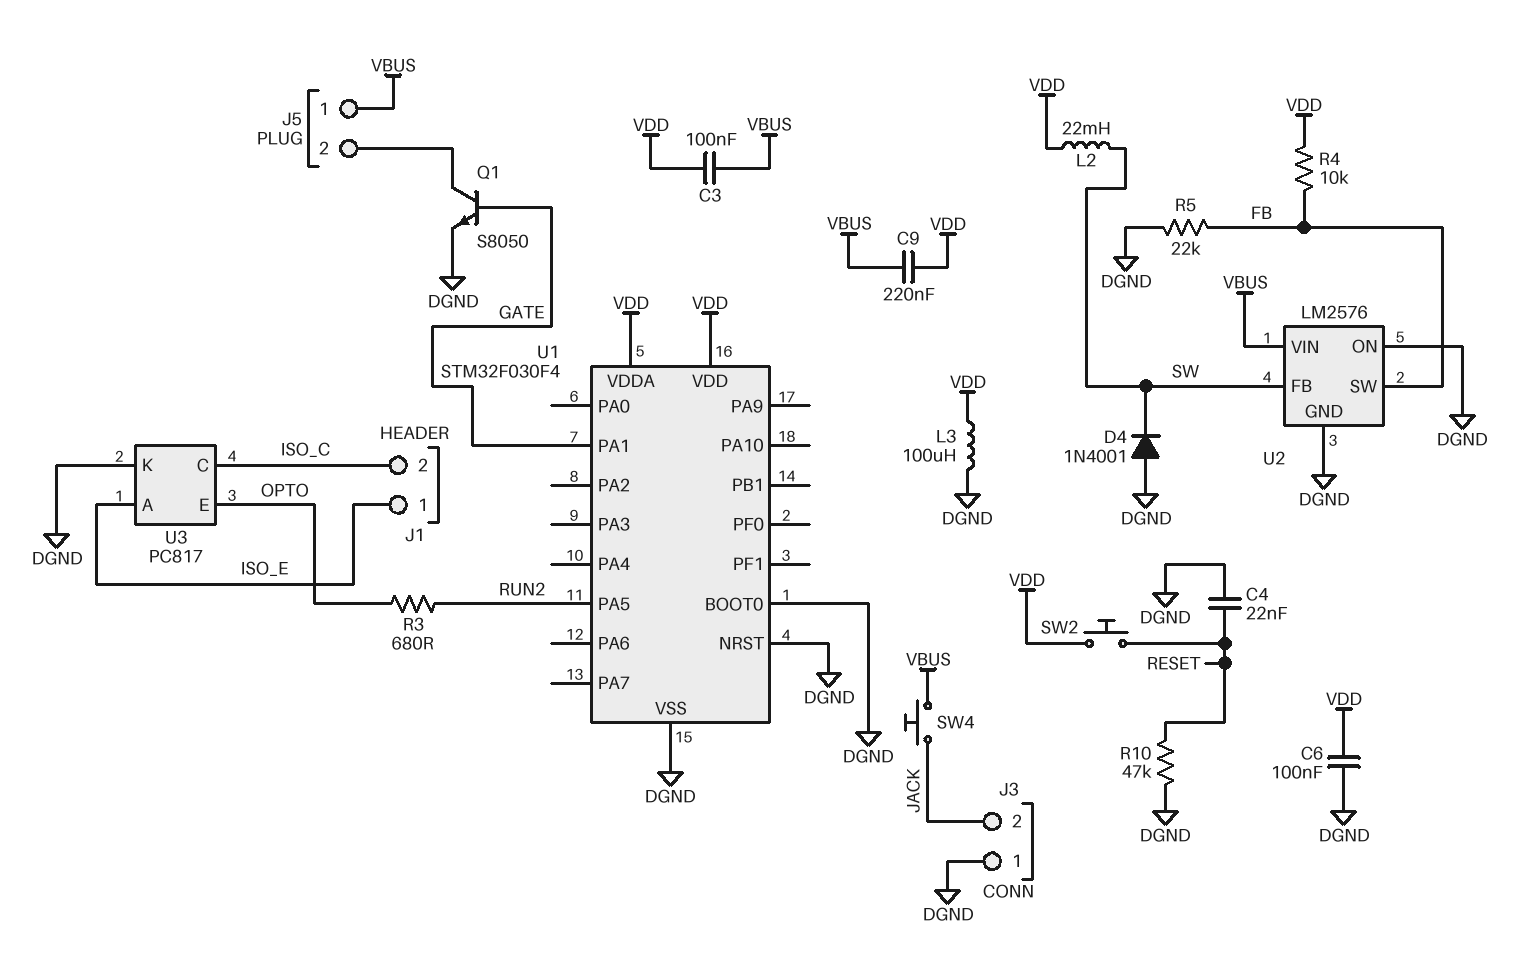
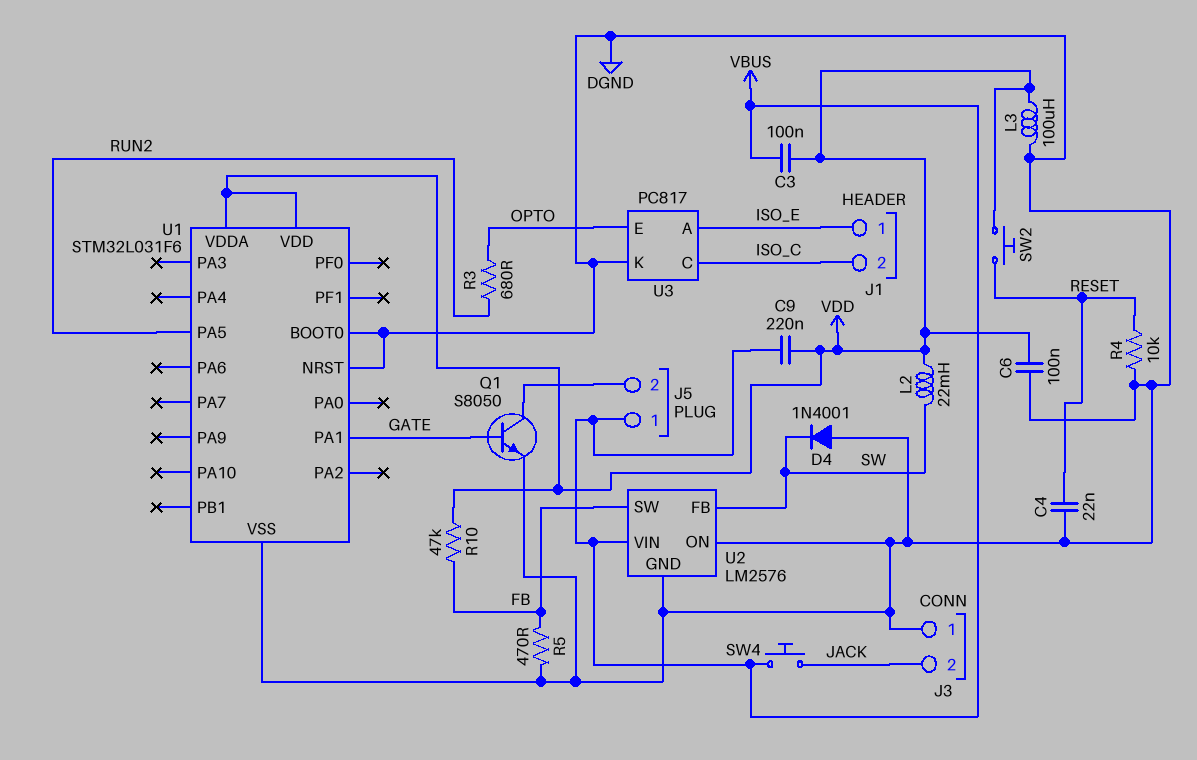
R4: 10k (FB, VDD) -> 10k (DGND, RESET)
R5: 22k (DGND, FB) -> 470 (DGND, FB)
R10: 47k (DGND, RESET) -> 47k (FB, VDD)
U1: STM32F030F4 -> STM32L031F6

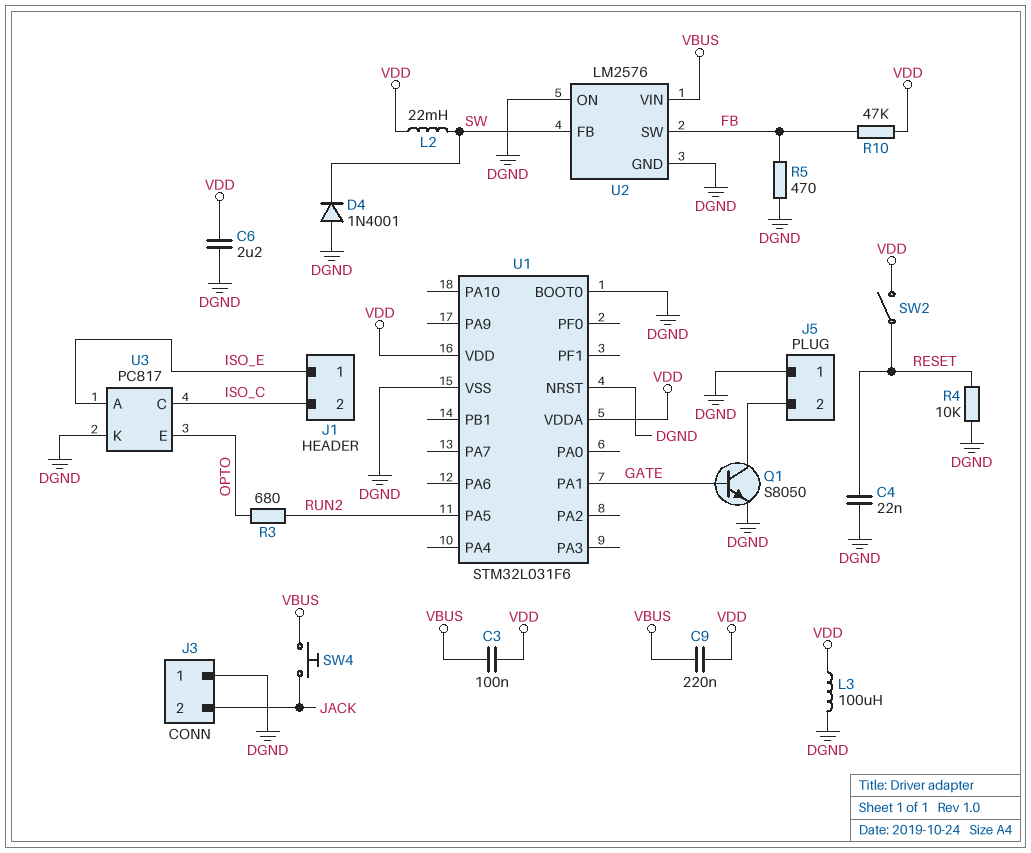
C6: 100nF (DGND, VDD) -> 2.2uF (DGND, VDD)
J5 pin 1: VBUS -> DGND
SW2: button (RESET, VDD) -> switch (RESET, VDD)

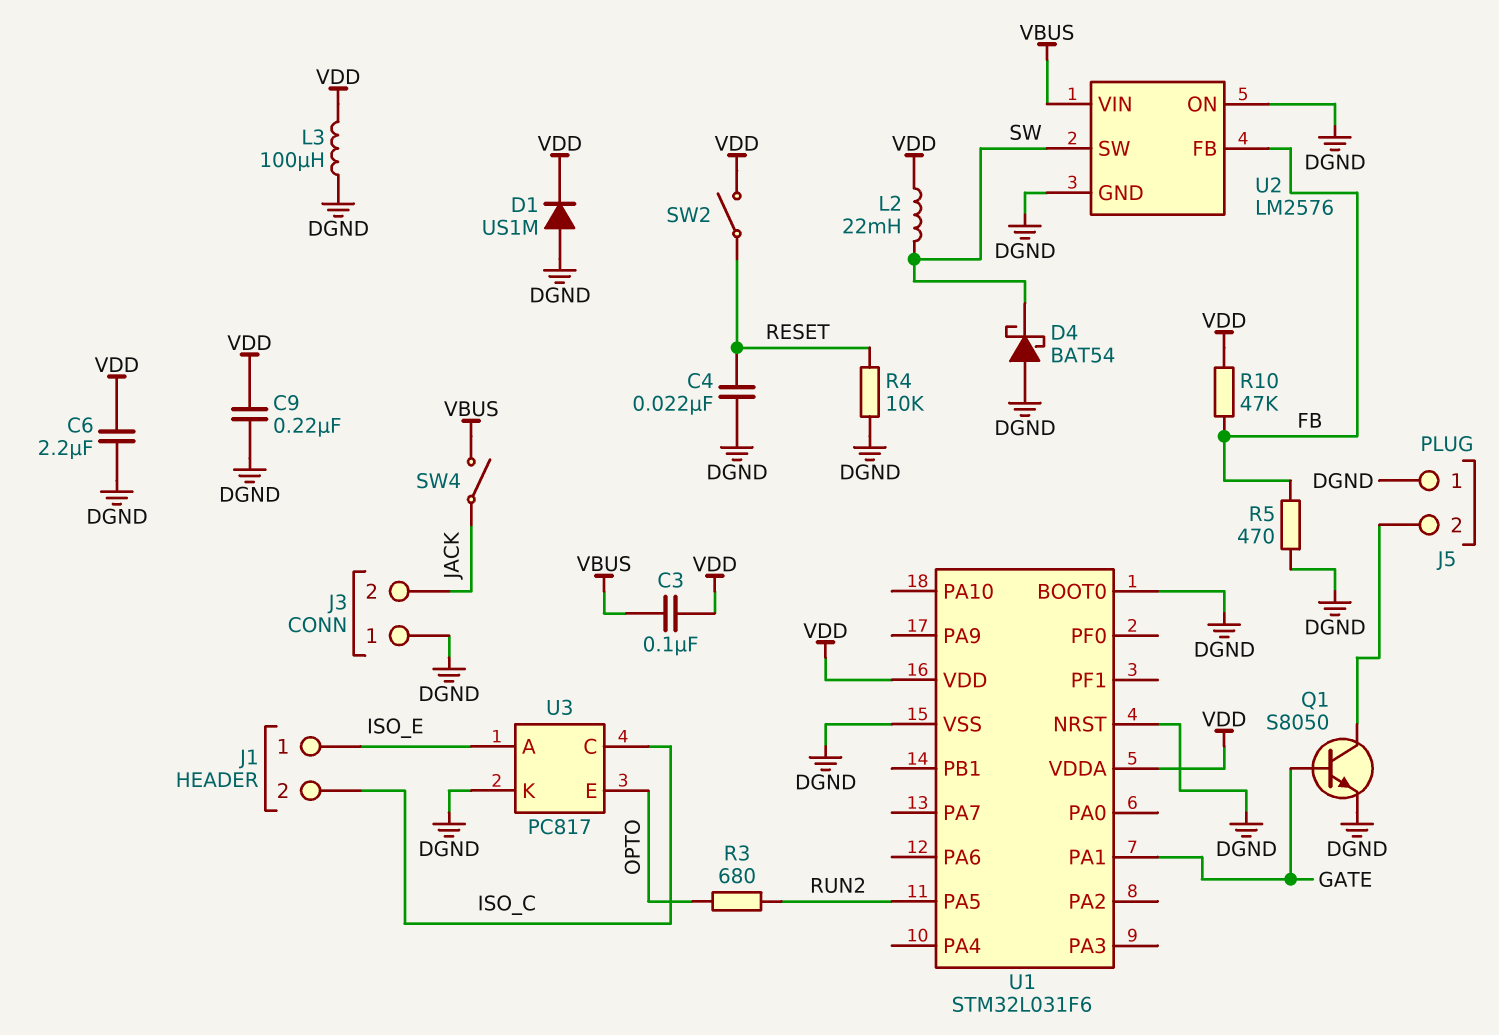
C9: 220nF (VBUS, VDD) -> 220nF (DGND, VDD)
D1: none -> diode US1M (A DGND, K VDD)
D4: diode 1N4001 (A DGND, K SW) -> schottky BAT54 (A DGND, K SW)
SW4: button (JACK, VBUS) -> switch (JACK, VBUS)
U2 pin FB: SW -> FB
U2 pin SW: FB -> SW

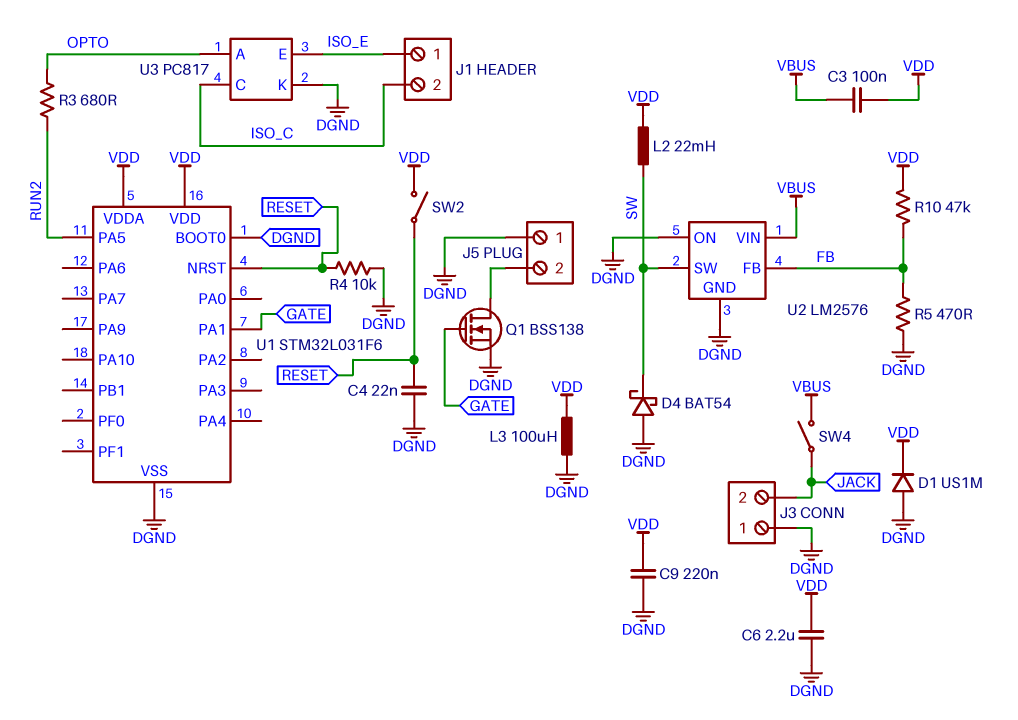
Q1: NPN S8050 (B GATE, C J5/2, E DGND) -> NMOS BSS138 (G GATE, D J5/2, S DGND)
U1 pin NRST: DGND -> RESET
U3 pin A: ISO_E -> OPTO
U3 pin E: OPTO -> ISO_E

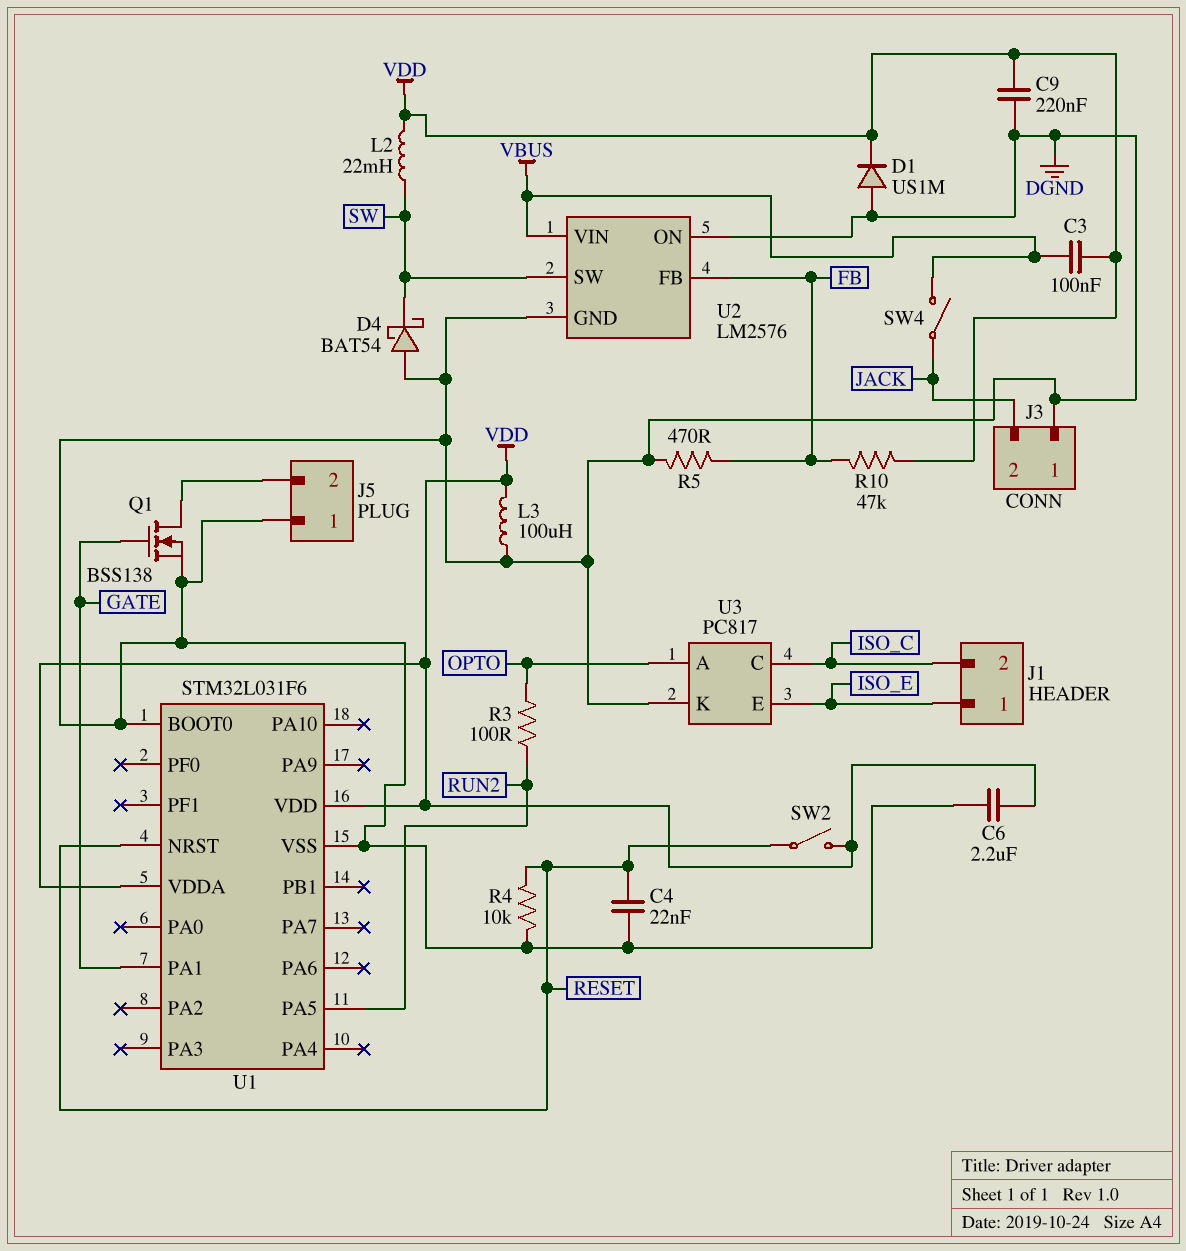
R3: 680 (OPTO, RUN2) -> 100 (OPTO, RUN2)

